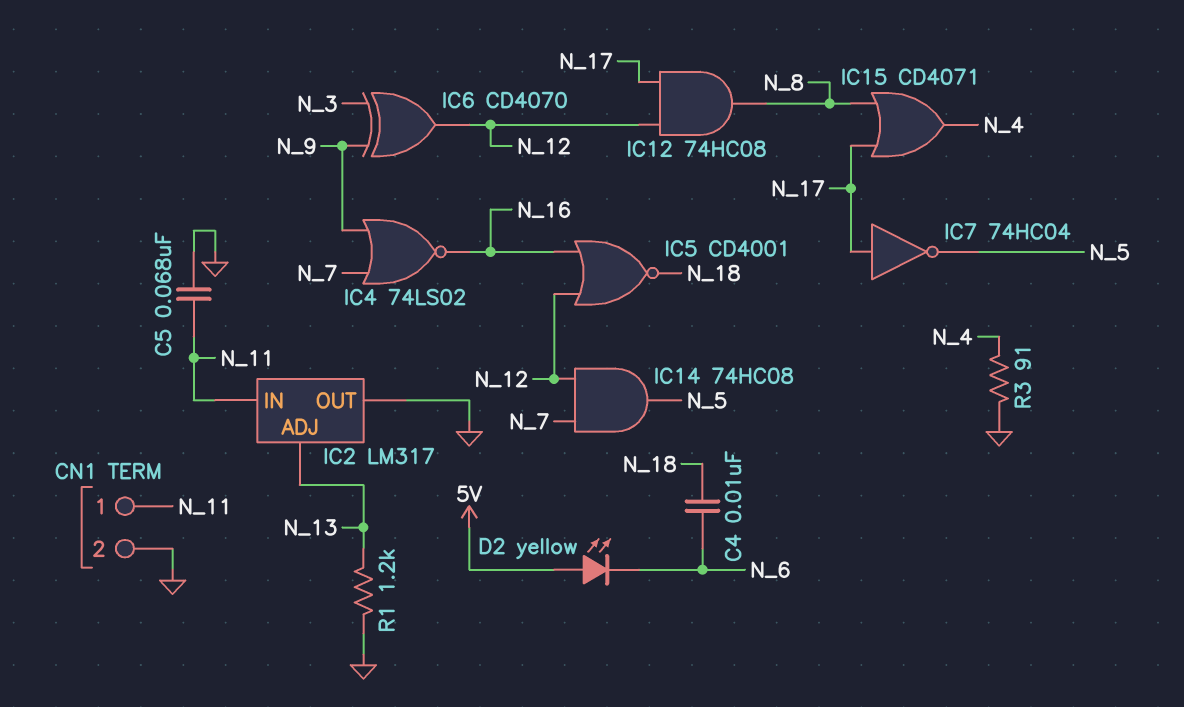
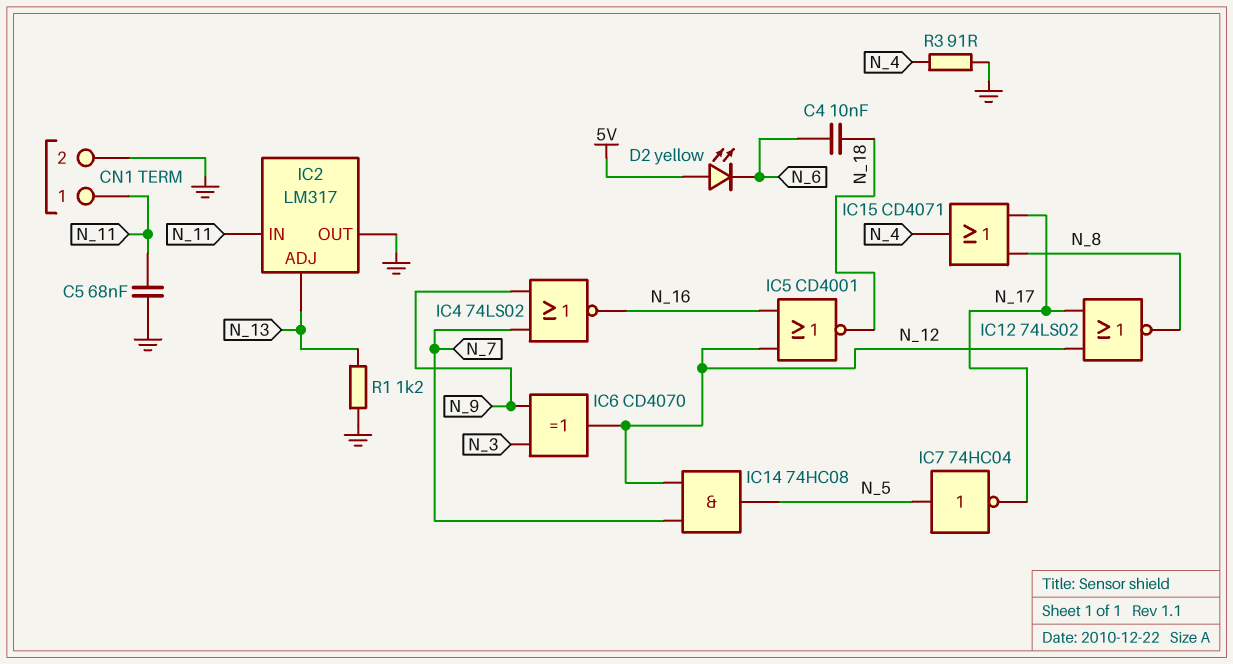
IC7: NOT 74HC04 (in N_17, out N_5) -> NOT 74HC04 (in N_5, out N_17)
IC12: AND 74HC08 (in N_12, in N_17, out N_8) -> NOR 74LS02 (in N_12, in N_17, out N_8)

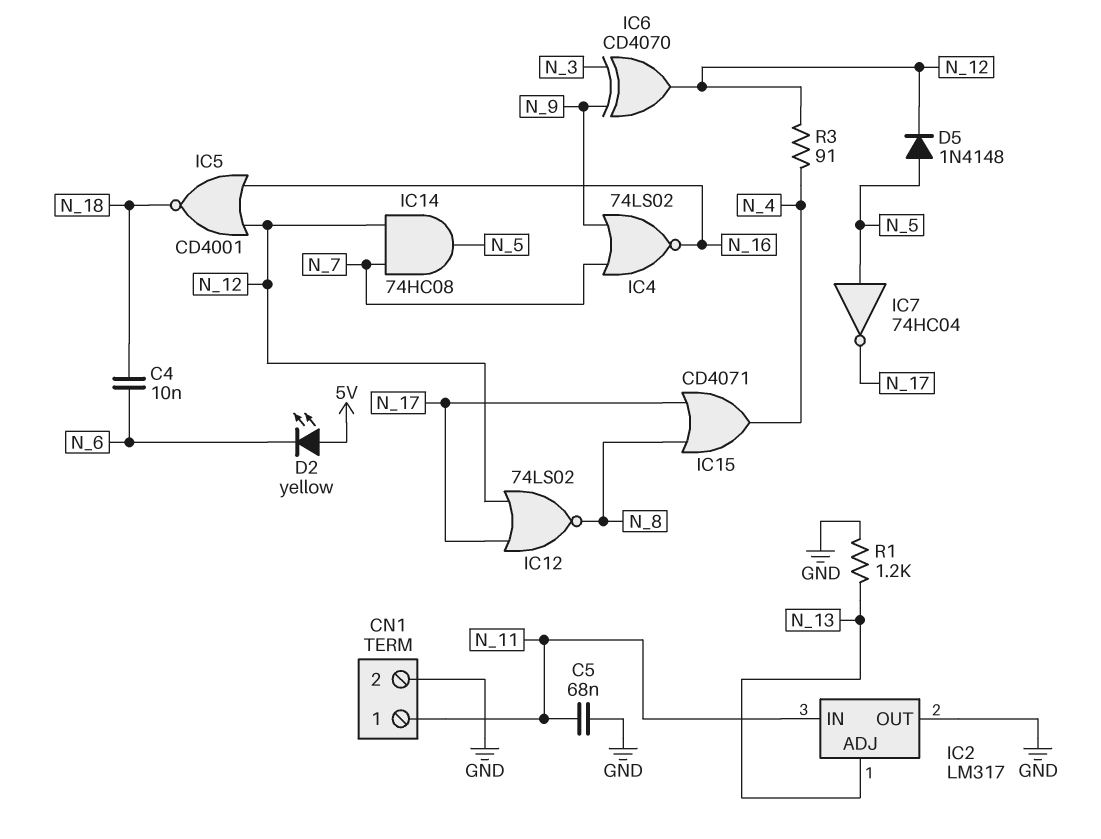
D5: none -> diode 1N4148 (A N_5, K N_12)
R3: 91 (GND, N_4) -> 91 (N_4, N_12)

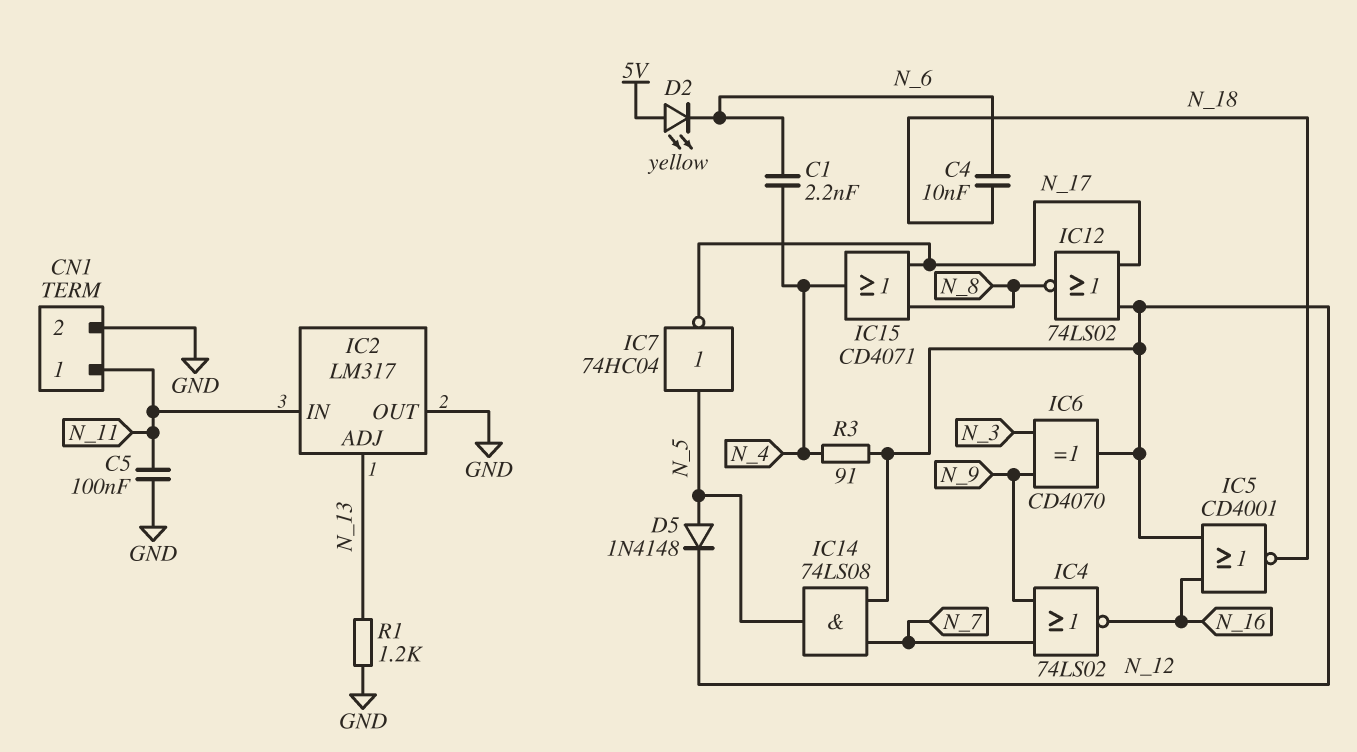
C1: none -> 2.2nF (N_4, N_6)
C5: 68nF (GND, N_11) -> 100nF (GND, N_11)
IC14: AND 74HC08 (in N_7, in N_12, out N_5) -> AND 74LS08 (in N_7, in N_12, out N_5)

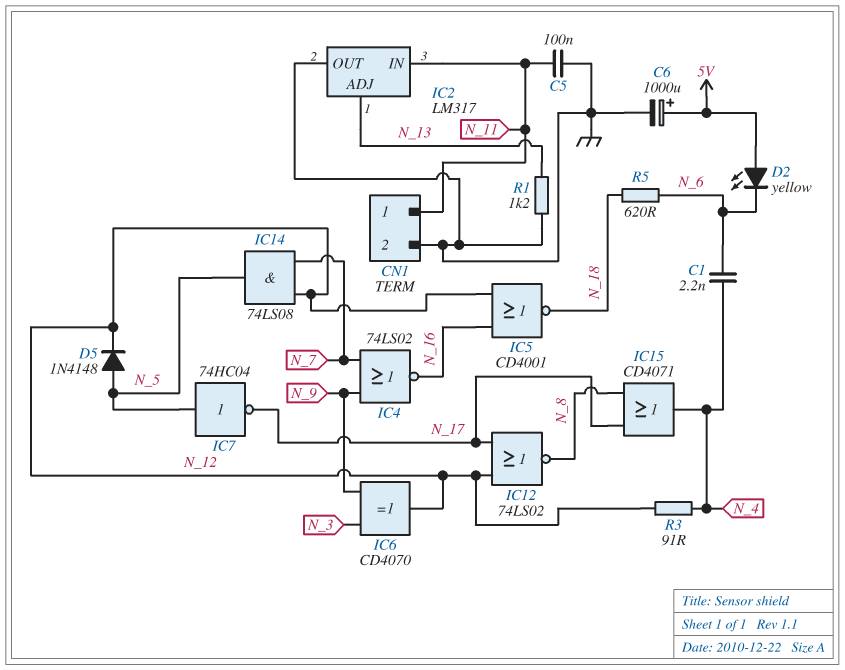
C4: 10nF (N_6, N_18) -> none
C6: none -> 1000uF (plus 5V, minus GND)
R5: none -> 620 (N_6, N_18)

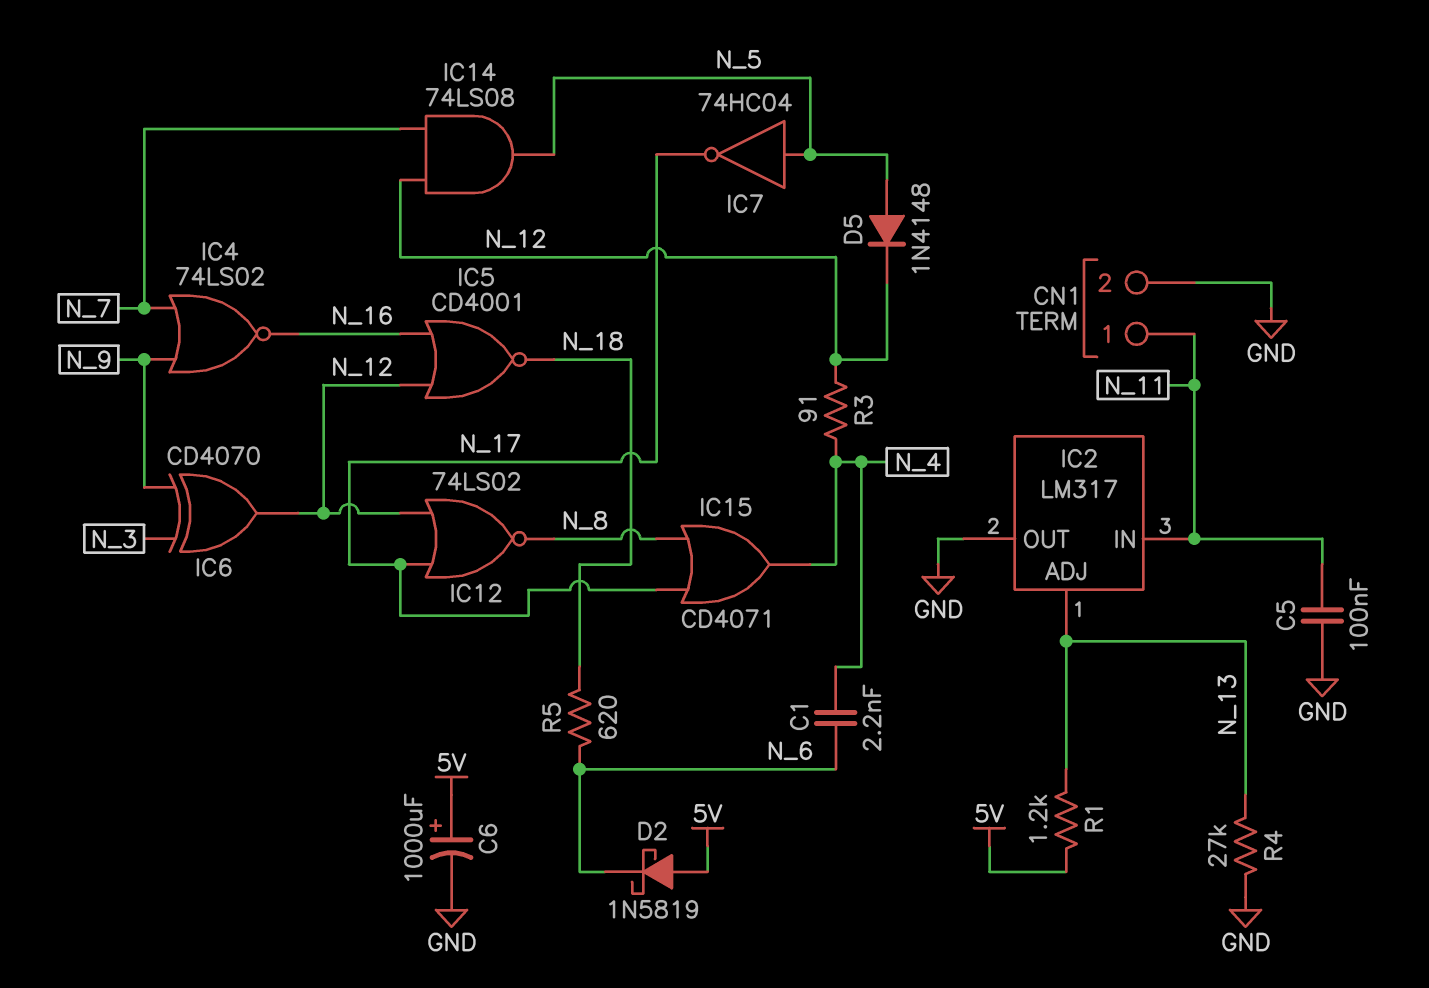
D2: LED yellow (A 5V, K N_6) -> schottky 1N5819 (A 5V, K N_6)
R1: 1.2k (GND, N_13) -> 1.2k (5V, N_13)
R4: none -> 27k (GND, N_13)

